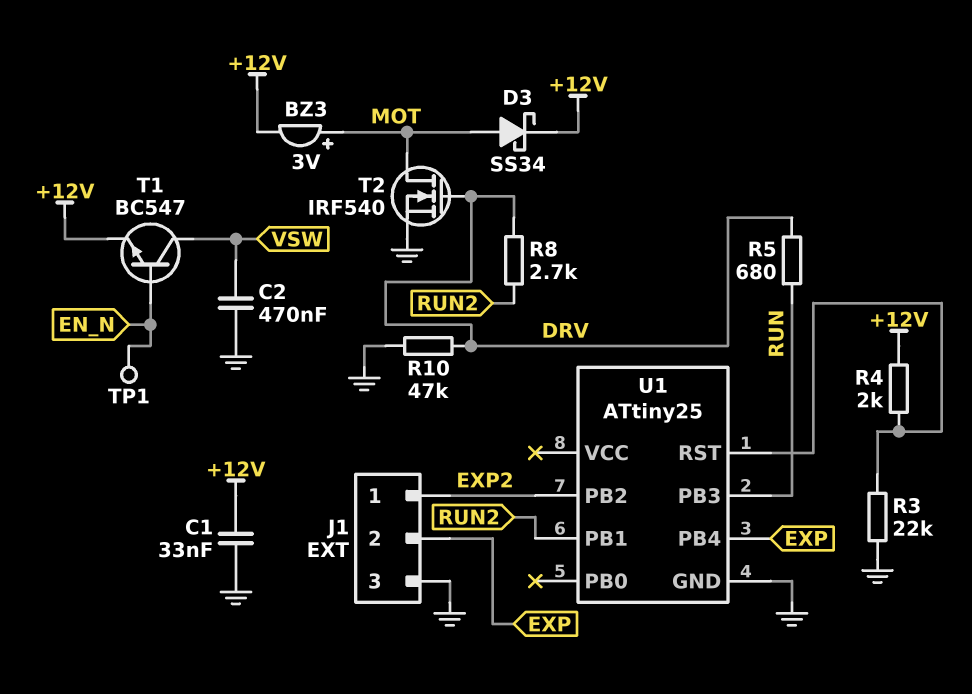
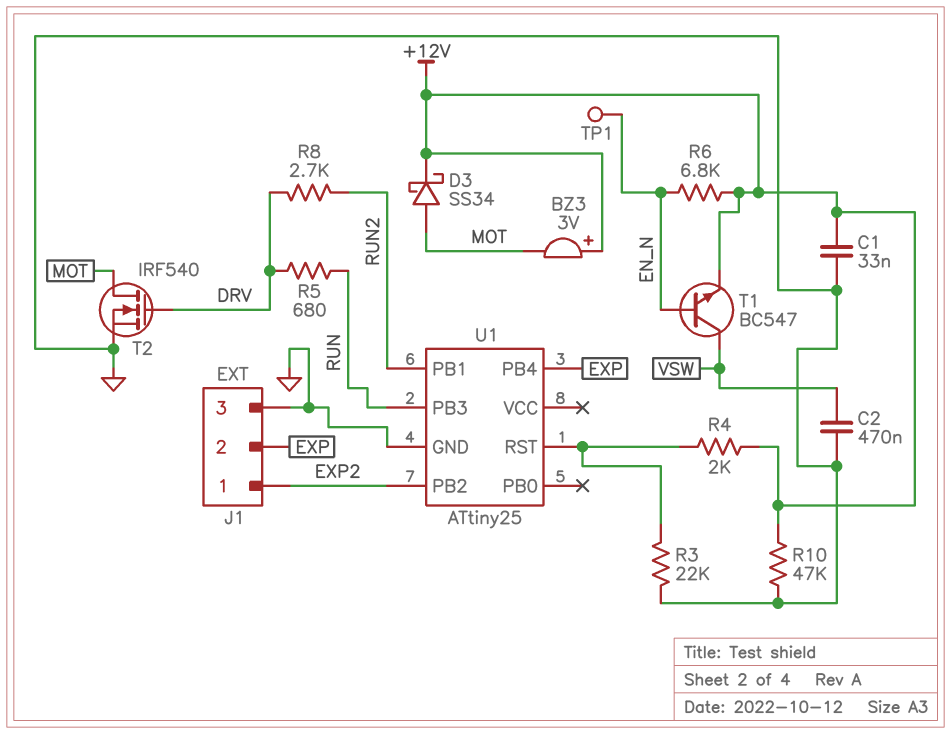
BZ3: buzzer 3V (plus MOT, minus +12V) -> buzzer 3V (plus +12V, minus MOT)
R6: none -> 6.8k (+12V, EN_N)
R10: 47k (DRV, GND) -> 47k (+12V, GND)

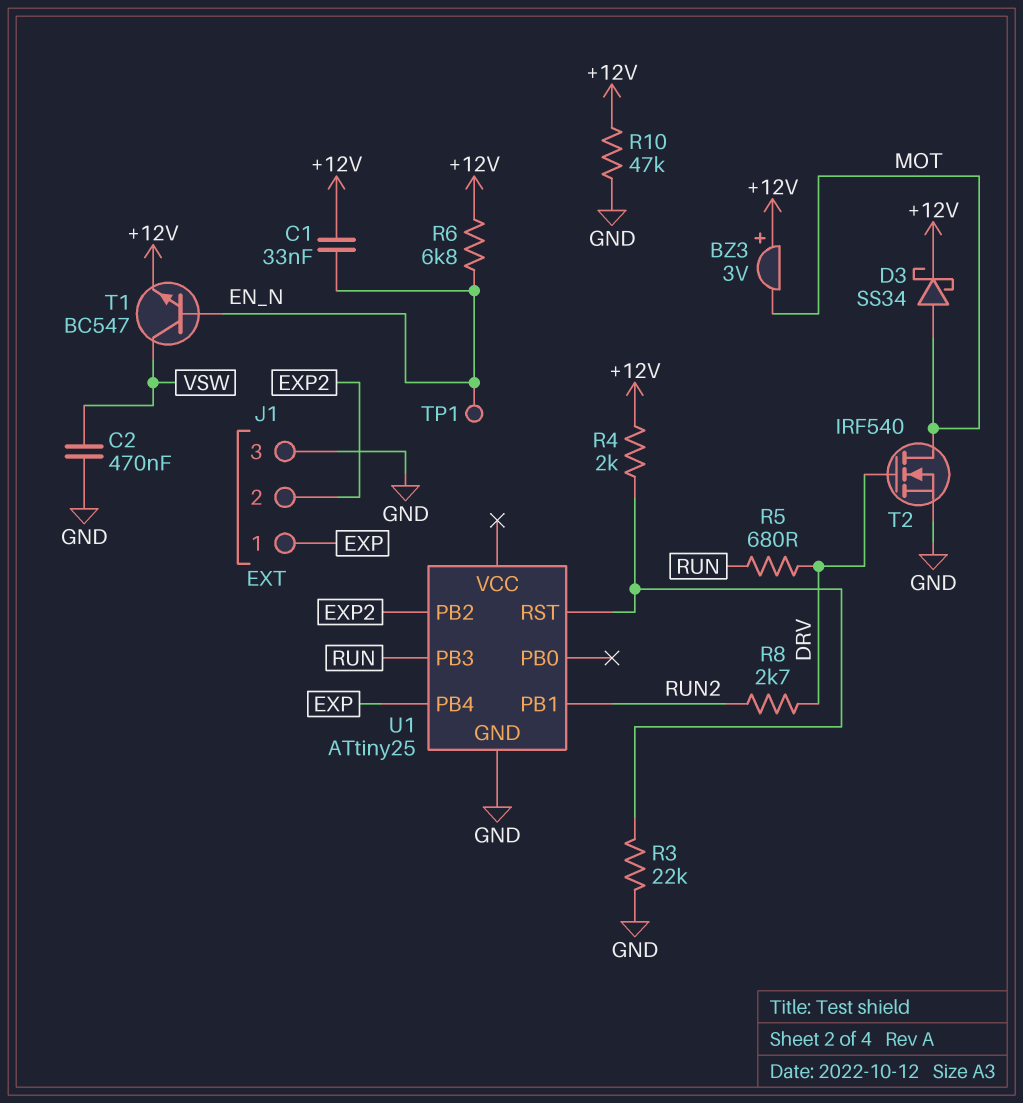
C1: 33nF (+12V, GND) -> 33nF (+12V, EN_N)
J1 pin 1: EXP2 -> EXP
J1 pin 2: EXP -> EXP2

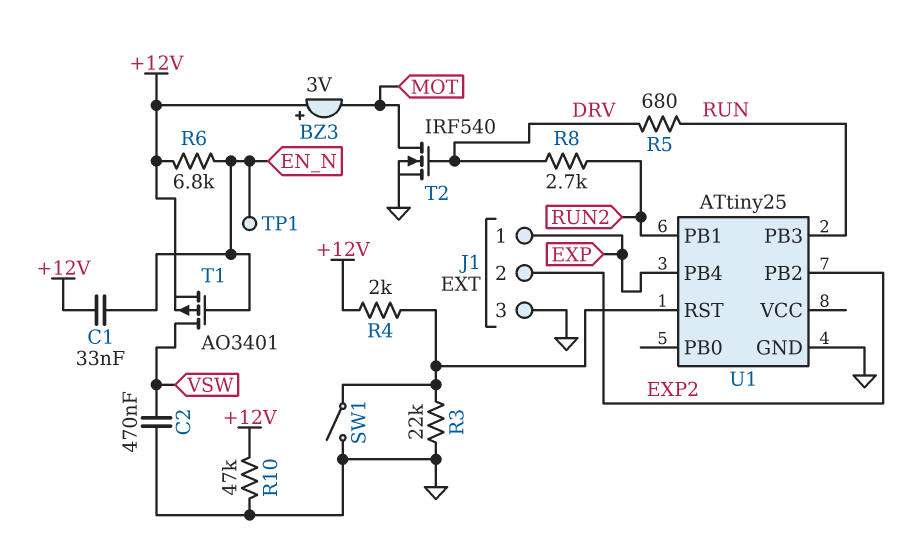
D3: schottky SS34 (A MOT, K +12V) -> none
SW1: none -> switch (GND, U1/RST)
T1: NPN BC547 (B EN_N, C VSW, E +12V) -> PMOS AO3401 (G EN_N, D VSW, S +12V)

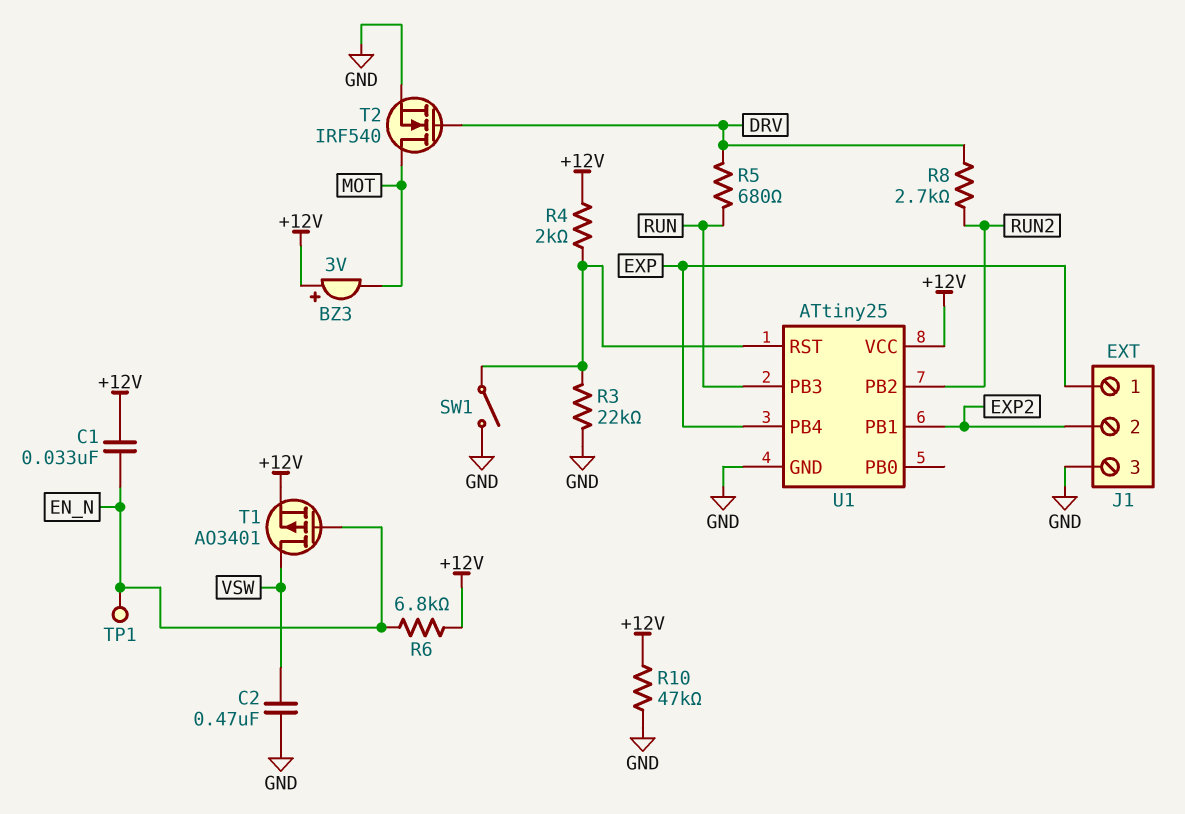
U1 pin PB1: RUN2 -> EXP2
U1 pin PB2: EXP2 -> RUN2
U1 pin VCC: none -> +12V

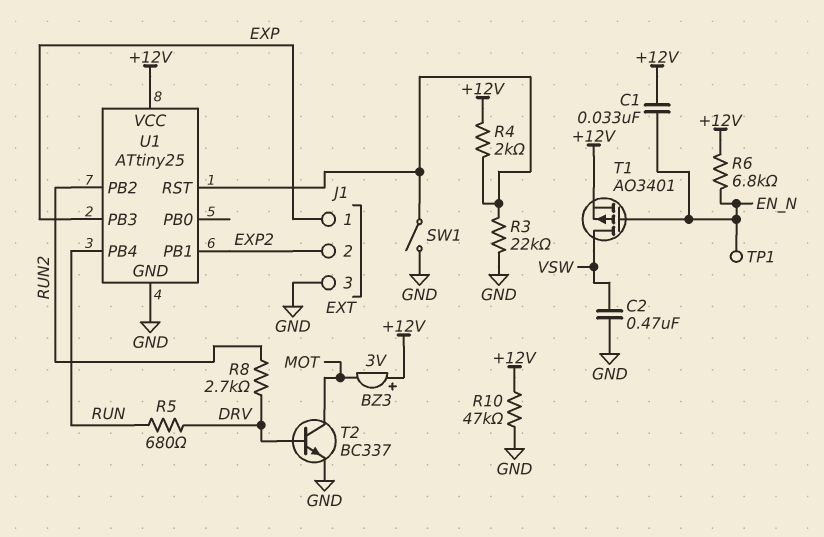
T2: NMOS IRF540 (G DRV, D MOT, S GND) -> NPN BC337 (B DRV, C MOT, E GND)
U1 pin PB3: RUN -> EXP
U1 pin PB4: EXP -> RUN

